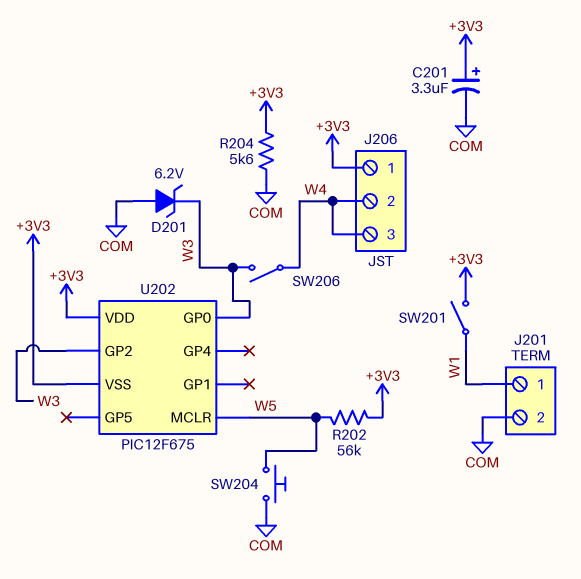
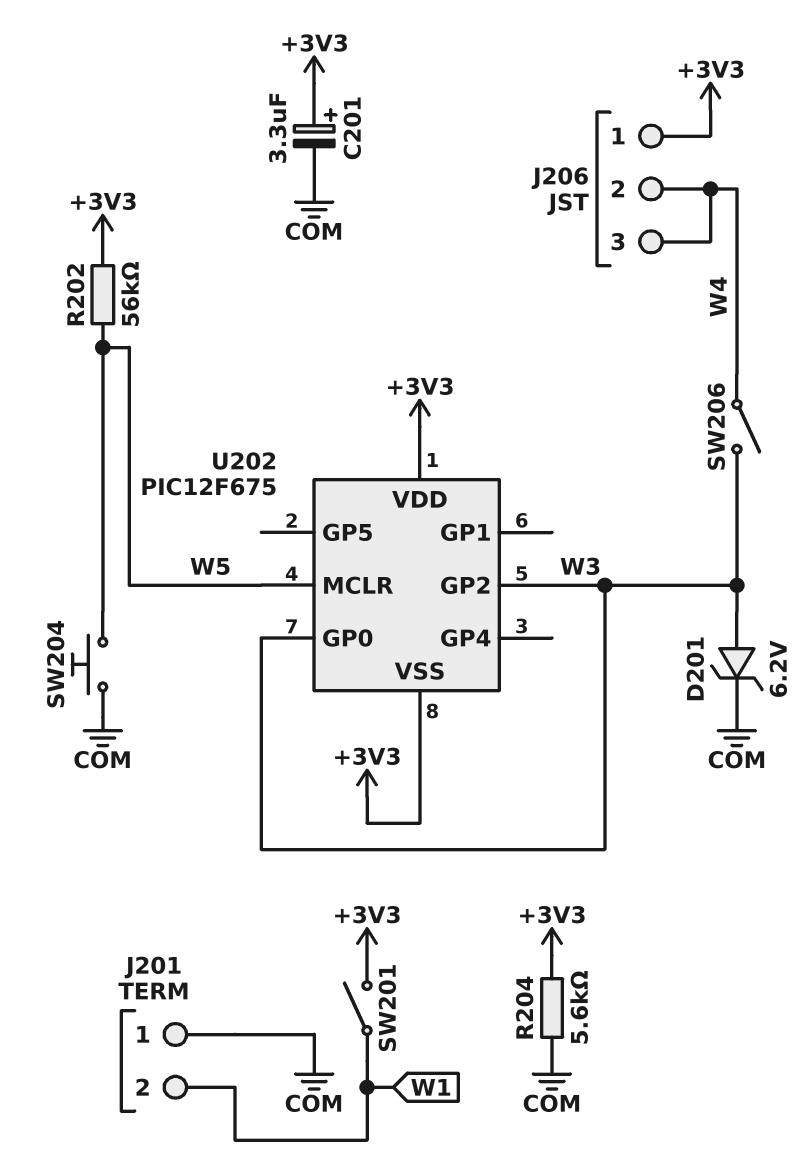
D201: zener 6.2V (A COM, K W3) -> zener 6.2V (A W3, K COM)
J201 pin 1: W1 -> COM
J201 pin 2: COM -> W1

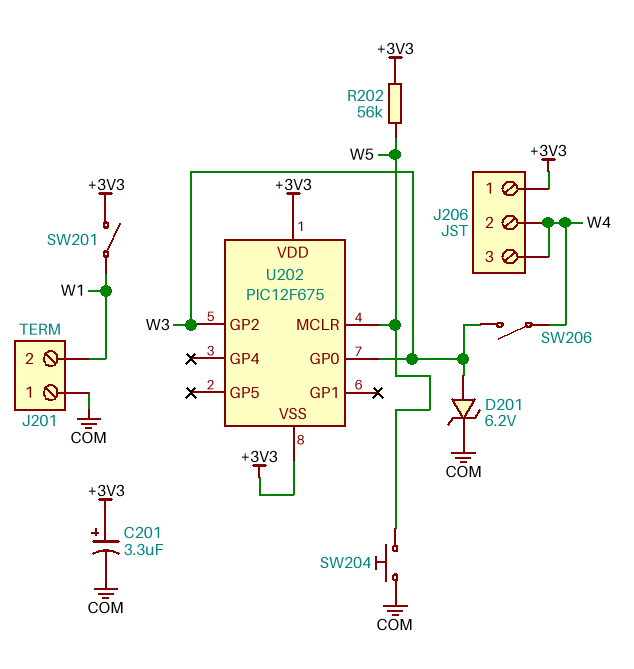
R204: 5.6k (+3V3, COM) -> none

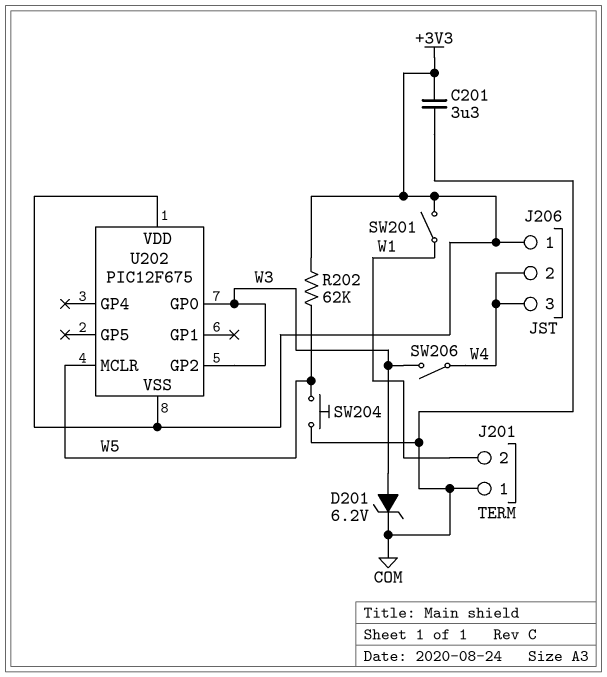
C201: 3.3uF (plus +3V3, minus COM) -> 3.3uF (+3V3, COM)
R202: 56k (+3V3, W5) -> 62k (+3V3, W5)

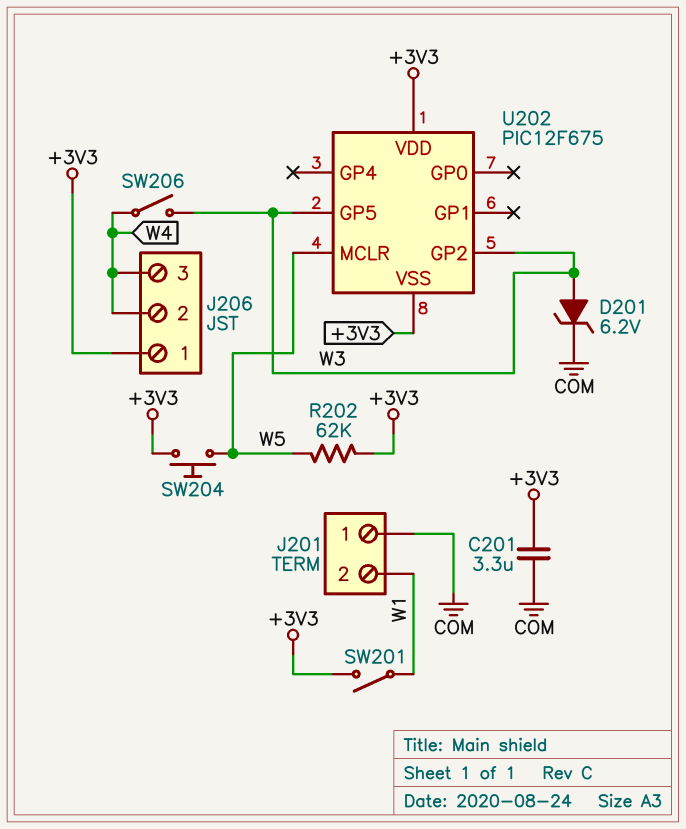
SW204: button (COM, W5) -> button (+3V3, W5)
U202 pin GP0: W3 -> none
U202 pin GP5: none -> W3

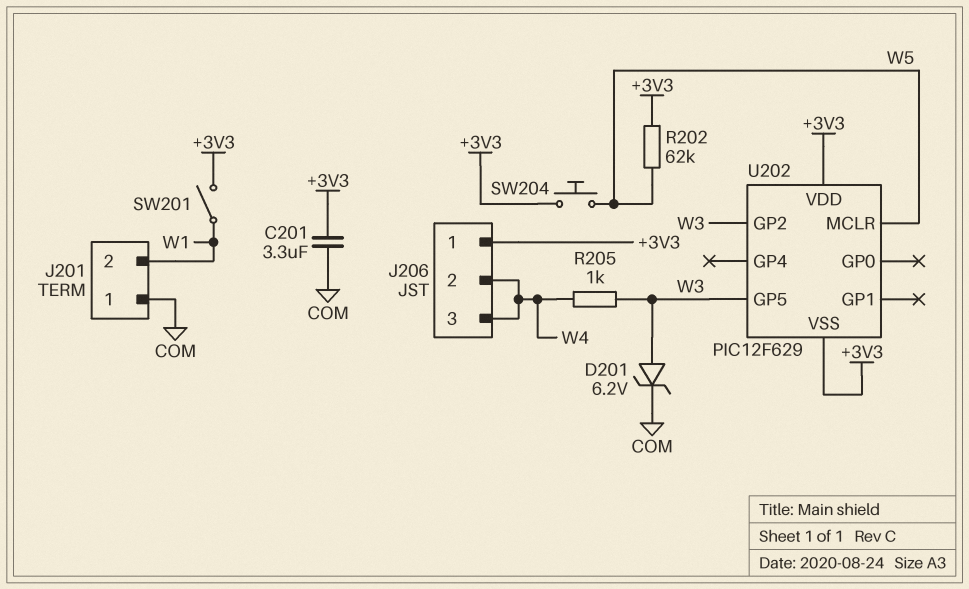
R205: none -> 1k (W3, W4)
SW206: switch (W3, W4) -> none
U202: PIC12F675 -> PIC12F629

